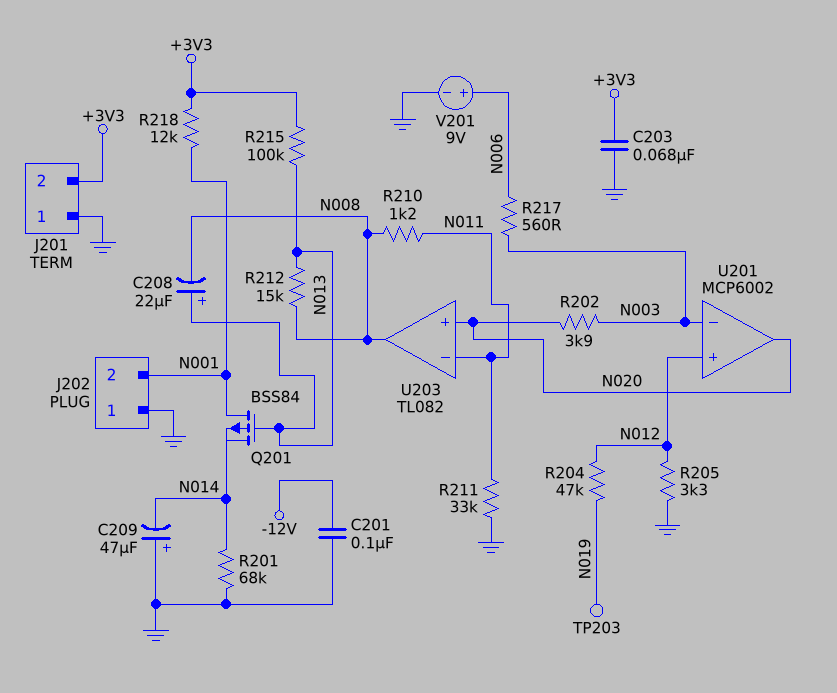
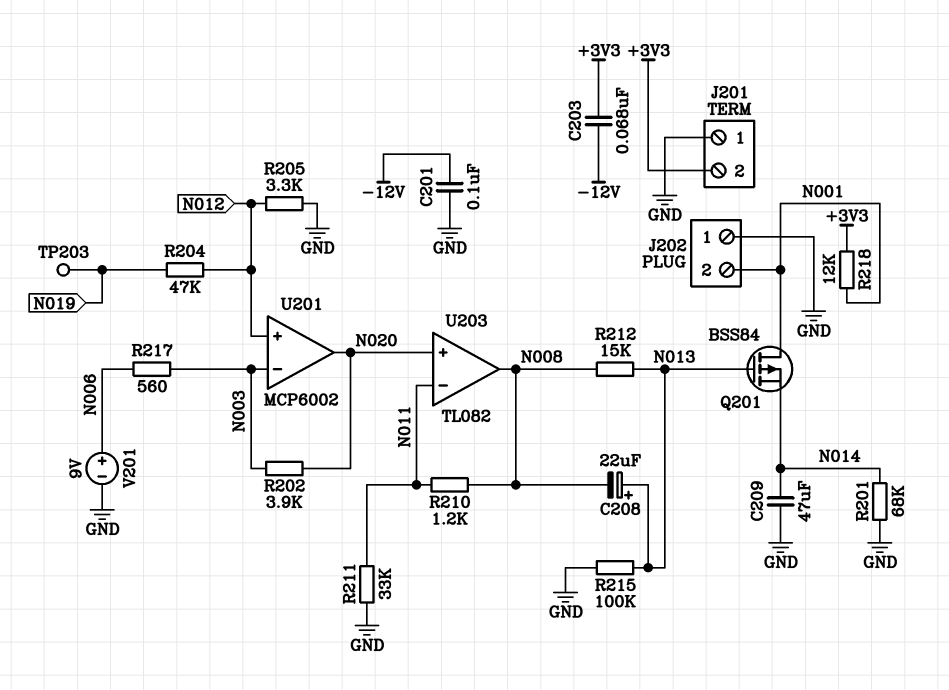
C203: 68nF (+3V3, GND) -> 68nF (+3V3, -12V)
C209: 47uF (plus GND, minus N014) -> 47uF (GND, N014)
R215: 100k (+3V3, N013) -> 100k (GND, N013)

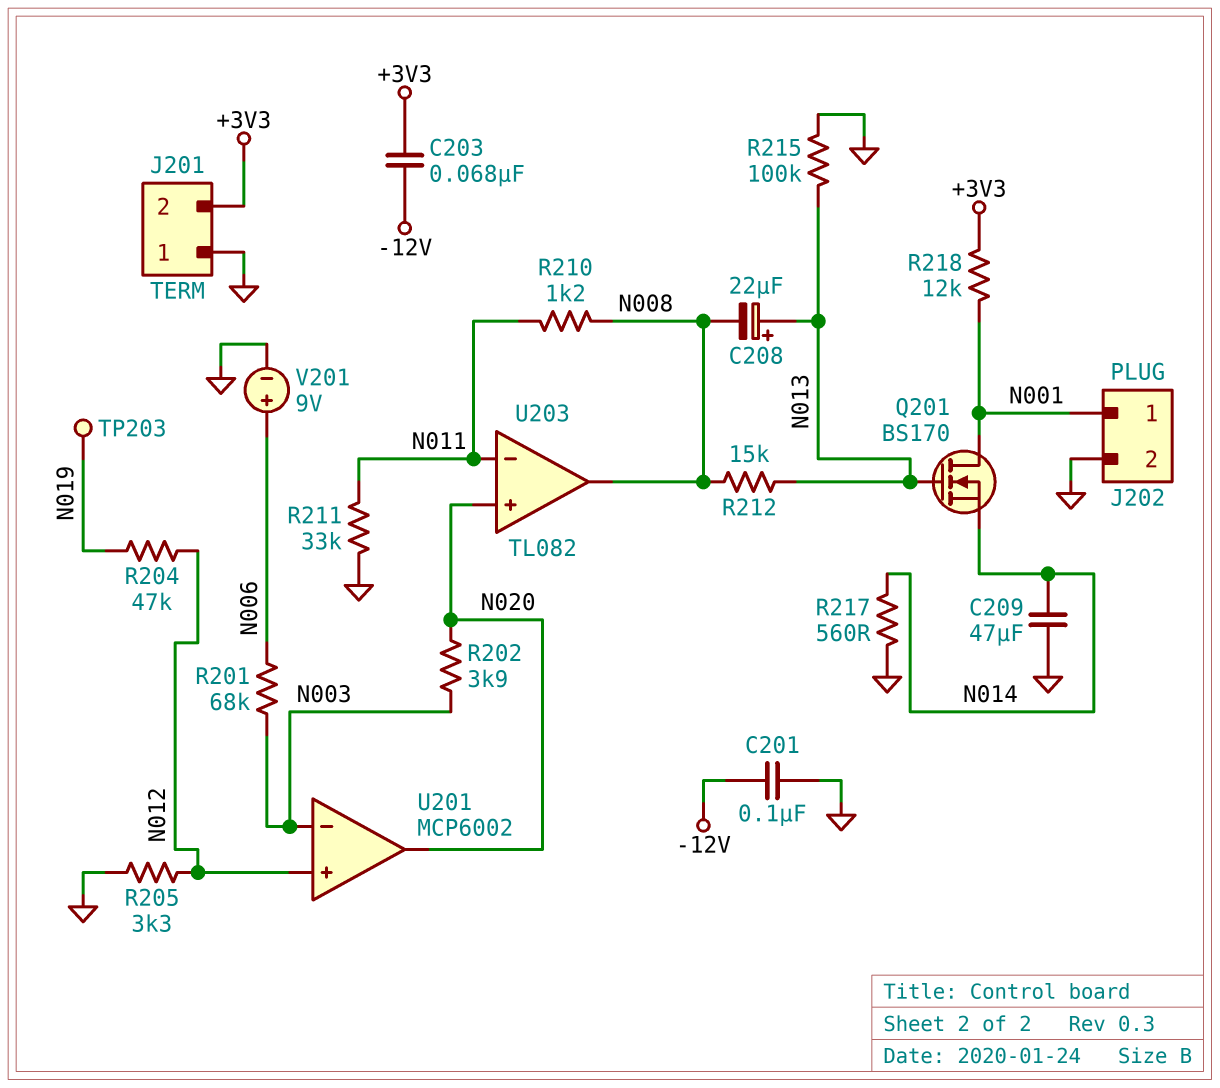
J202 pin 1: GND -> N001
J202 pin 2: N001 -> GND
Q201: PMOS BSS84 (G N013, D N001, S N014) -> NMOS BS170 (G N013, D N001, S N014)
R201: 68k (GND, N014) -> 68k (N003, N006)
R217: 560 (N003, N006) -> 560 (GND, N014)

